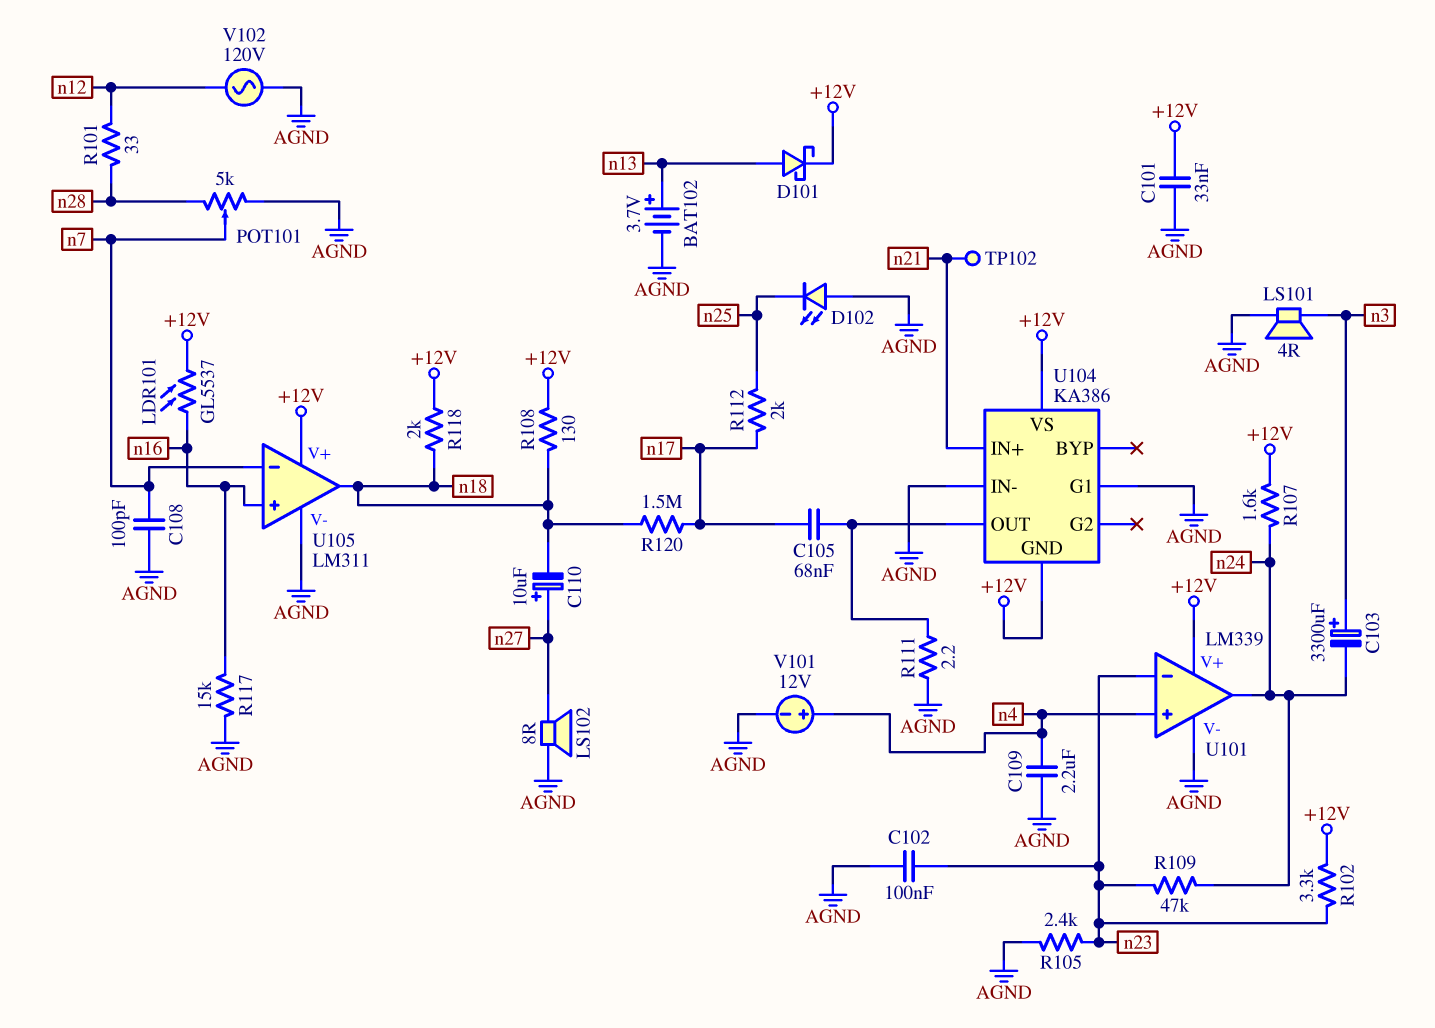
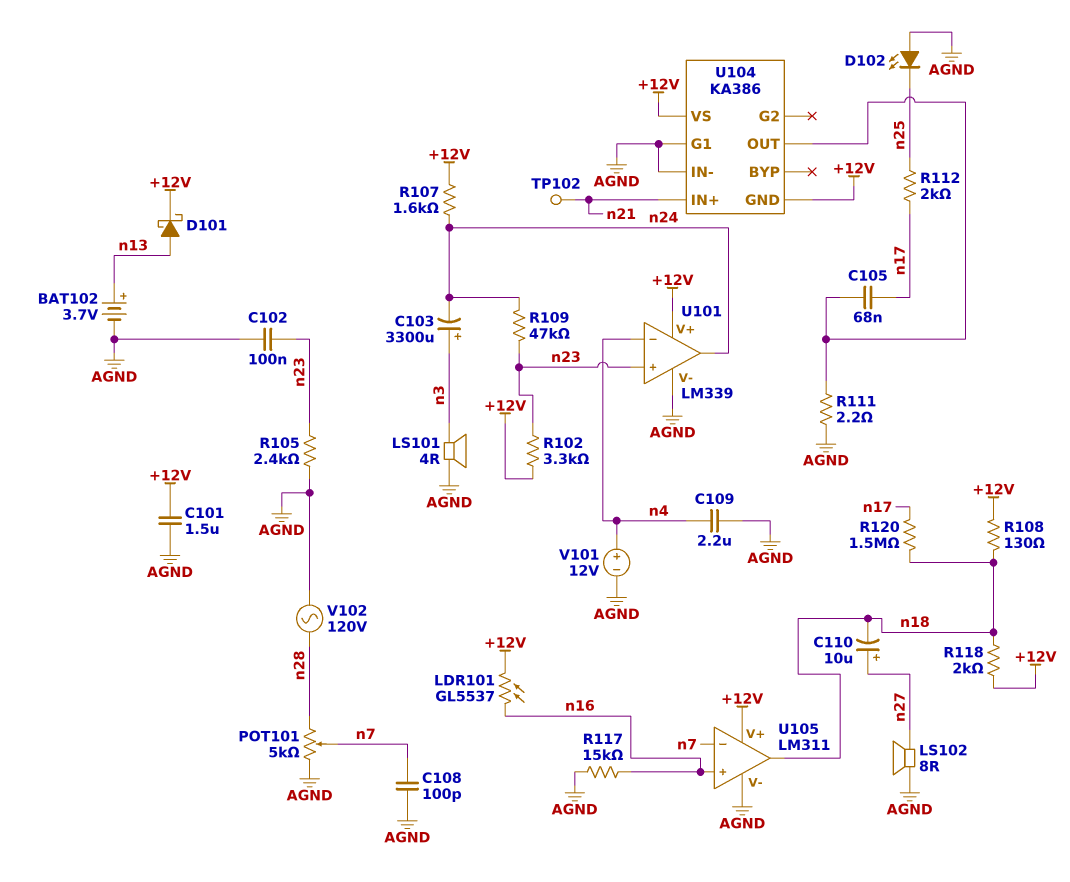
C101: 33nF (+12V, AGND) -> 1.5uF (+12V, AGND)
R101: 33 (n12, n28) -> none
U101 pin in+: n4 -> n23
U101 pin in-: n23 -> n4
V102: AC 120V (AGND, n12) -> AC 120V (AGND, n28)

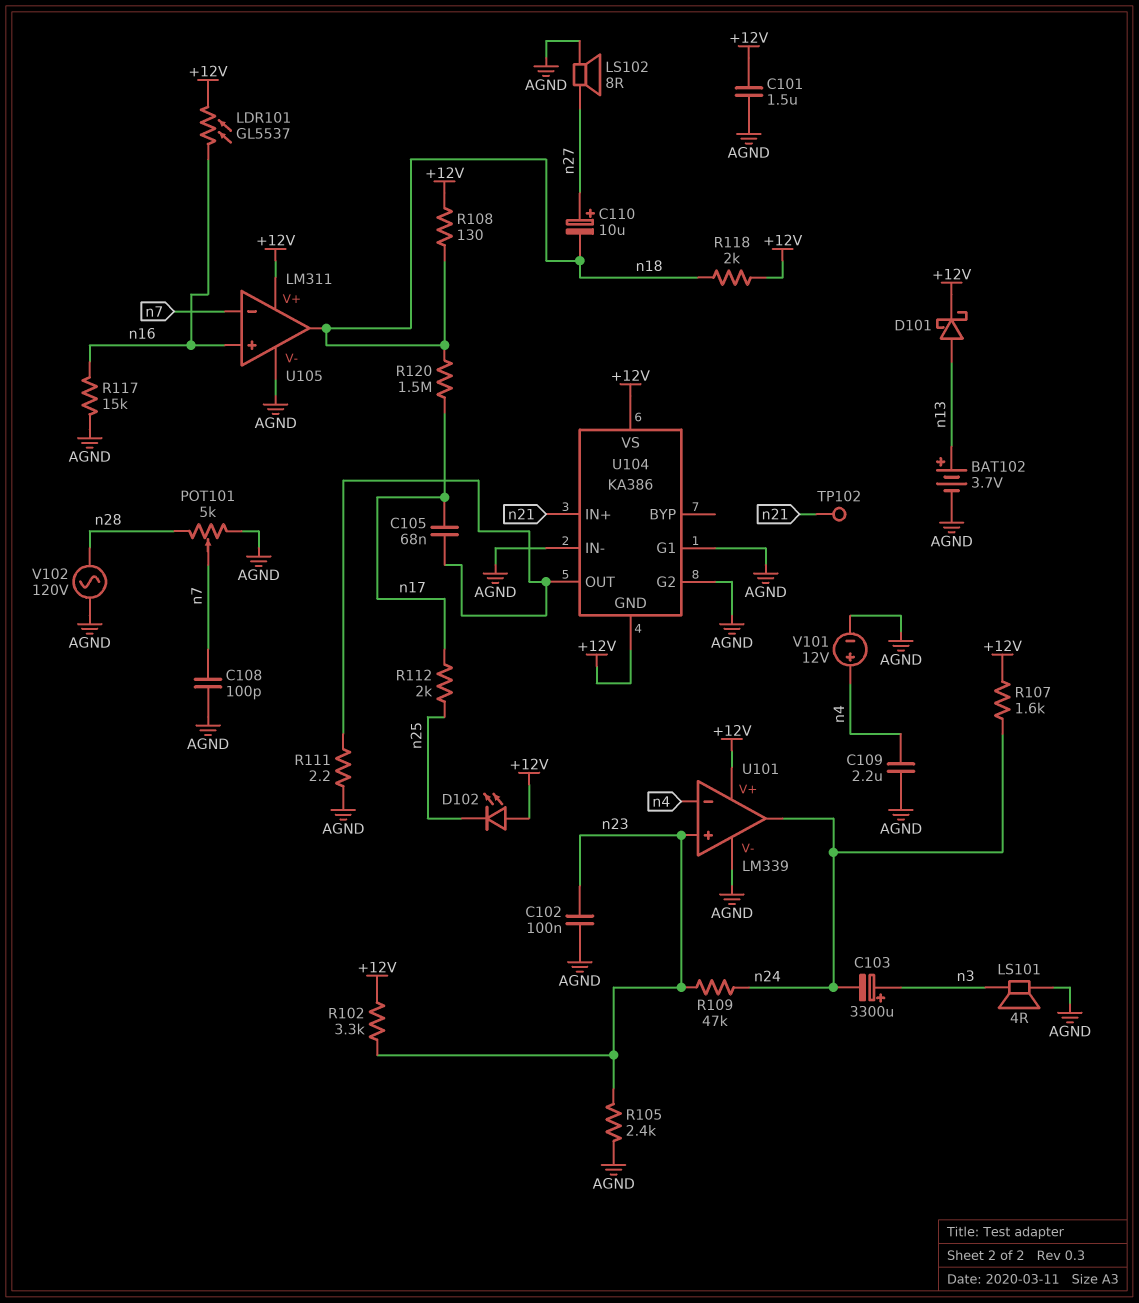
D102: LED (A AGND, K n25) -> LED (A +12V, K n25)
U104 pin G2: none -> AGND

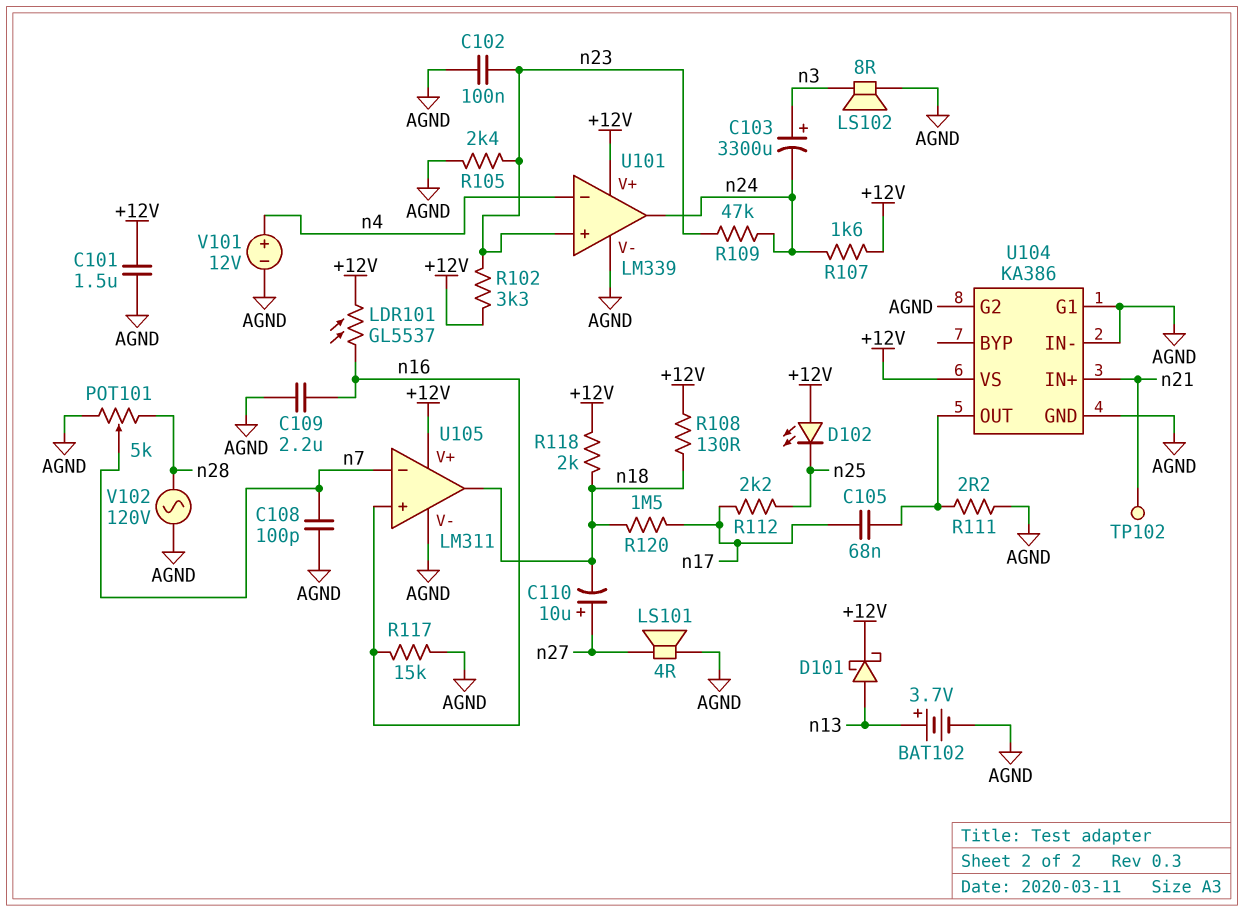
C109: 2.2uF (AGND, n4) -> 2.2uF (AGND, n16)
LS101: speaker 4R (AGND, n3) -> speaker 4R (AGND, n27)
LS102: speaker 8R (AGND, n27) -> speaker 8R (AGND, n3)
R112: 2k (n17, n25) -> 2.2k (n17, n25)
U104 pin GND: +12V -> AGND

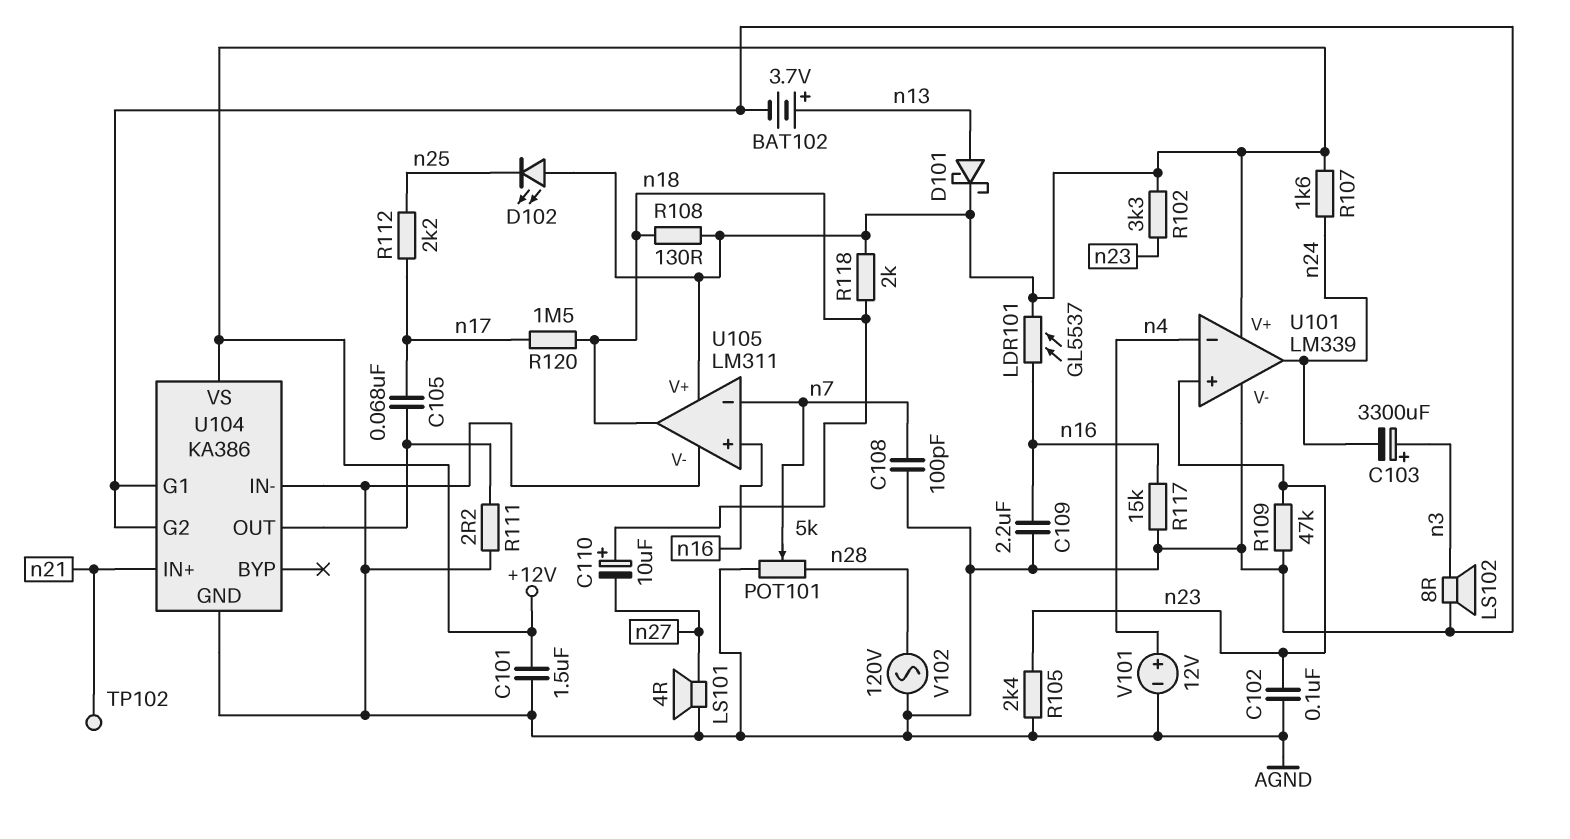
C110: 10uF (plus n27, minus n18) -> 10uF (plus n18, minus n27)
R109: 47k (n23, n24) -> 47k (AGND, n23)

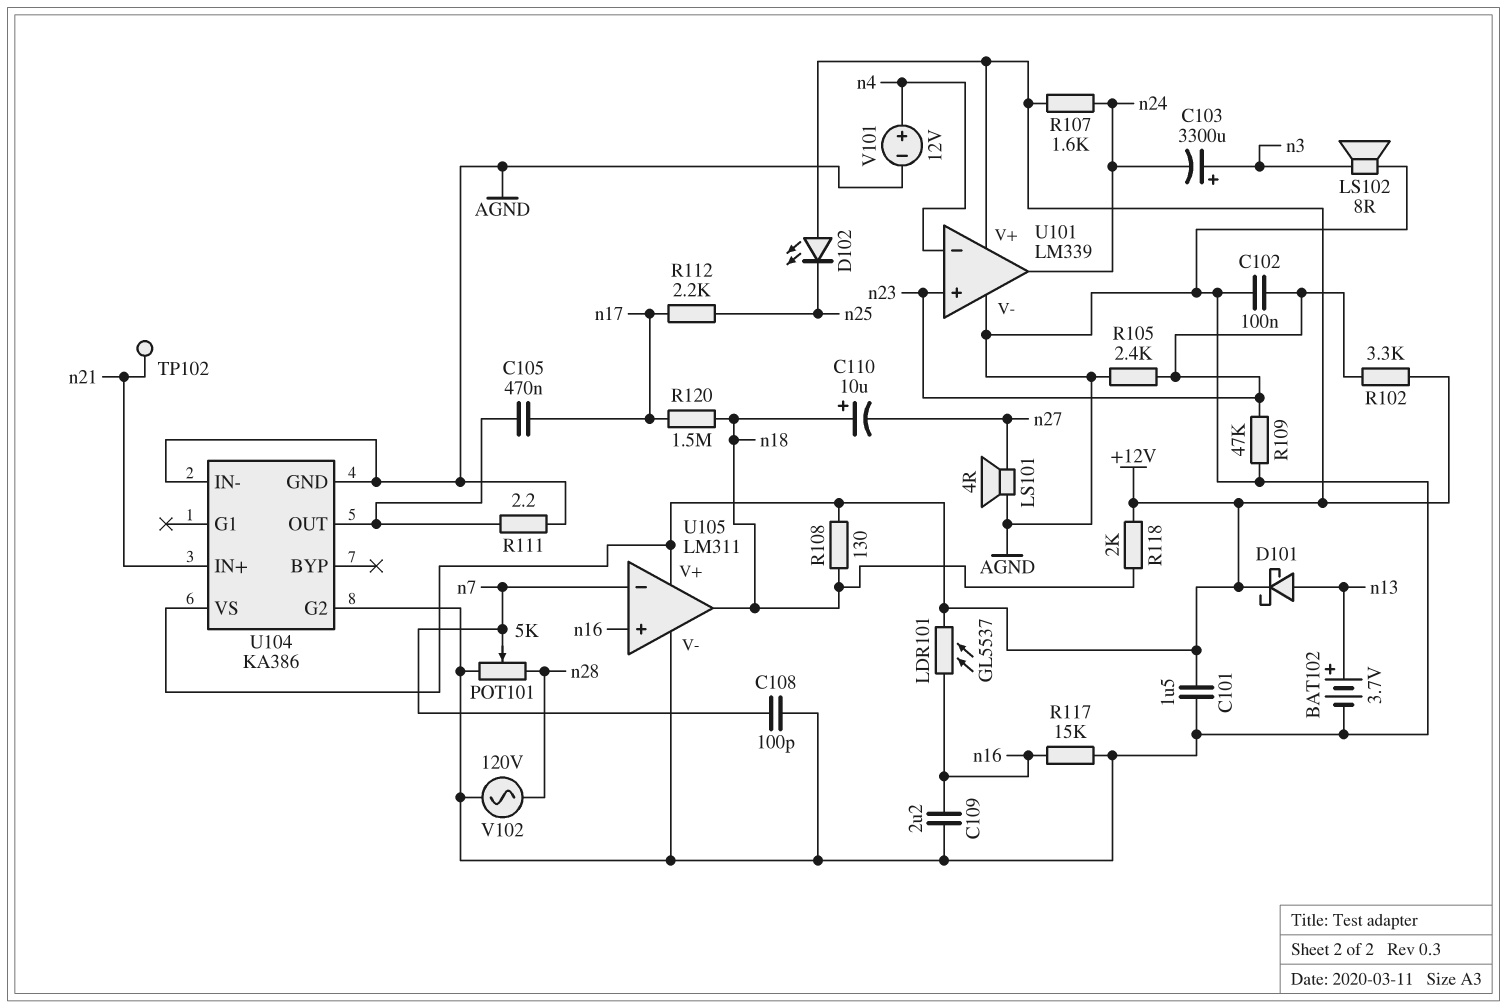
C105: 68nF (U104/OUT, n17) -> 470nF (U104/OUT, n17)
U104 pin G1: AGND -> none

